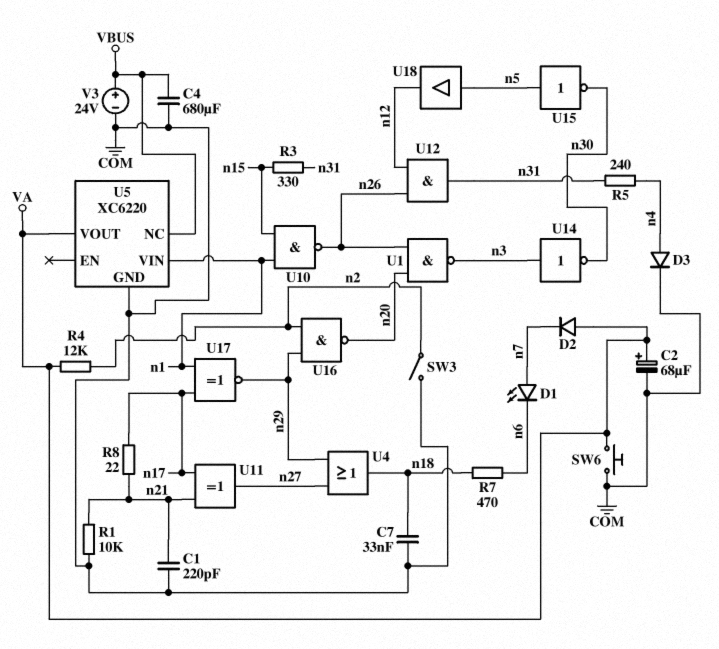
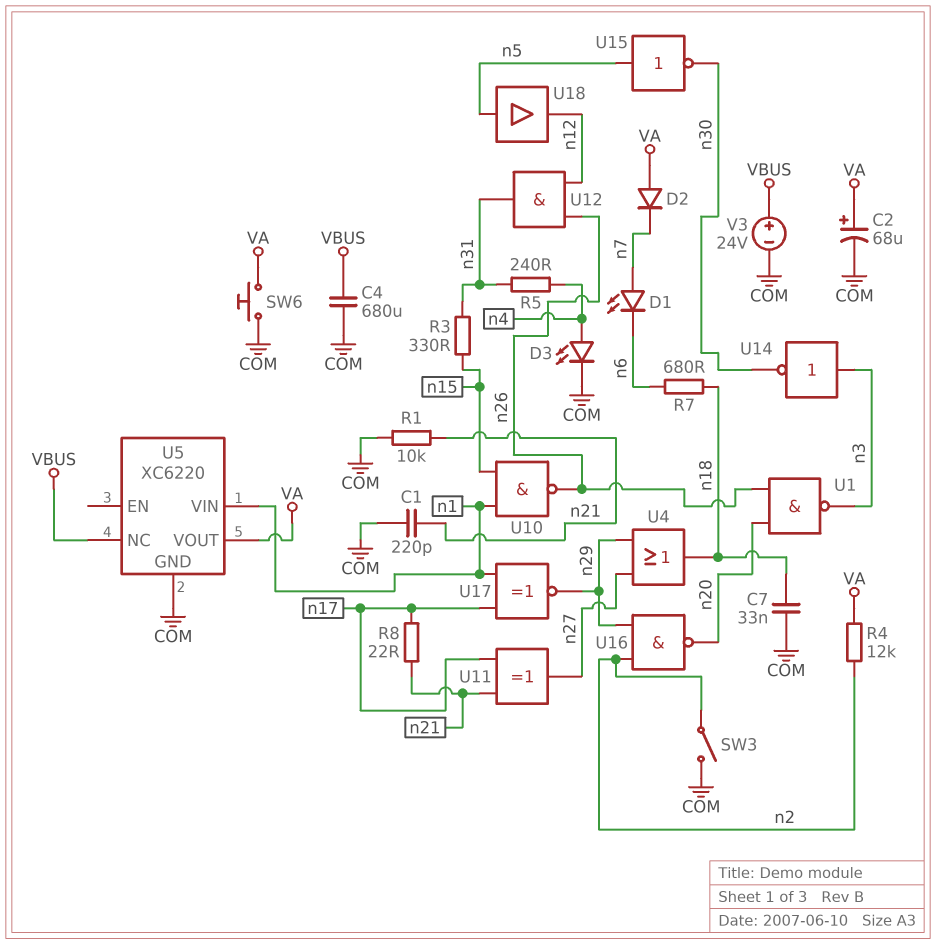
D3: diode (A n4, K COM) -> LED (A n4, K COM)
R7: 470 (n6, n18) -> 680 (n6, n18)

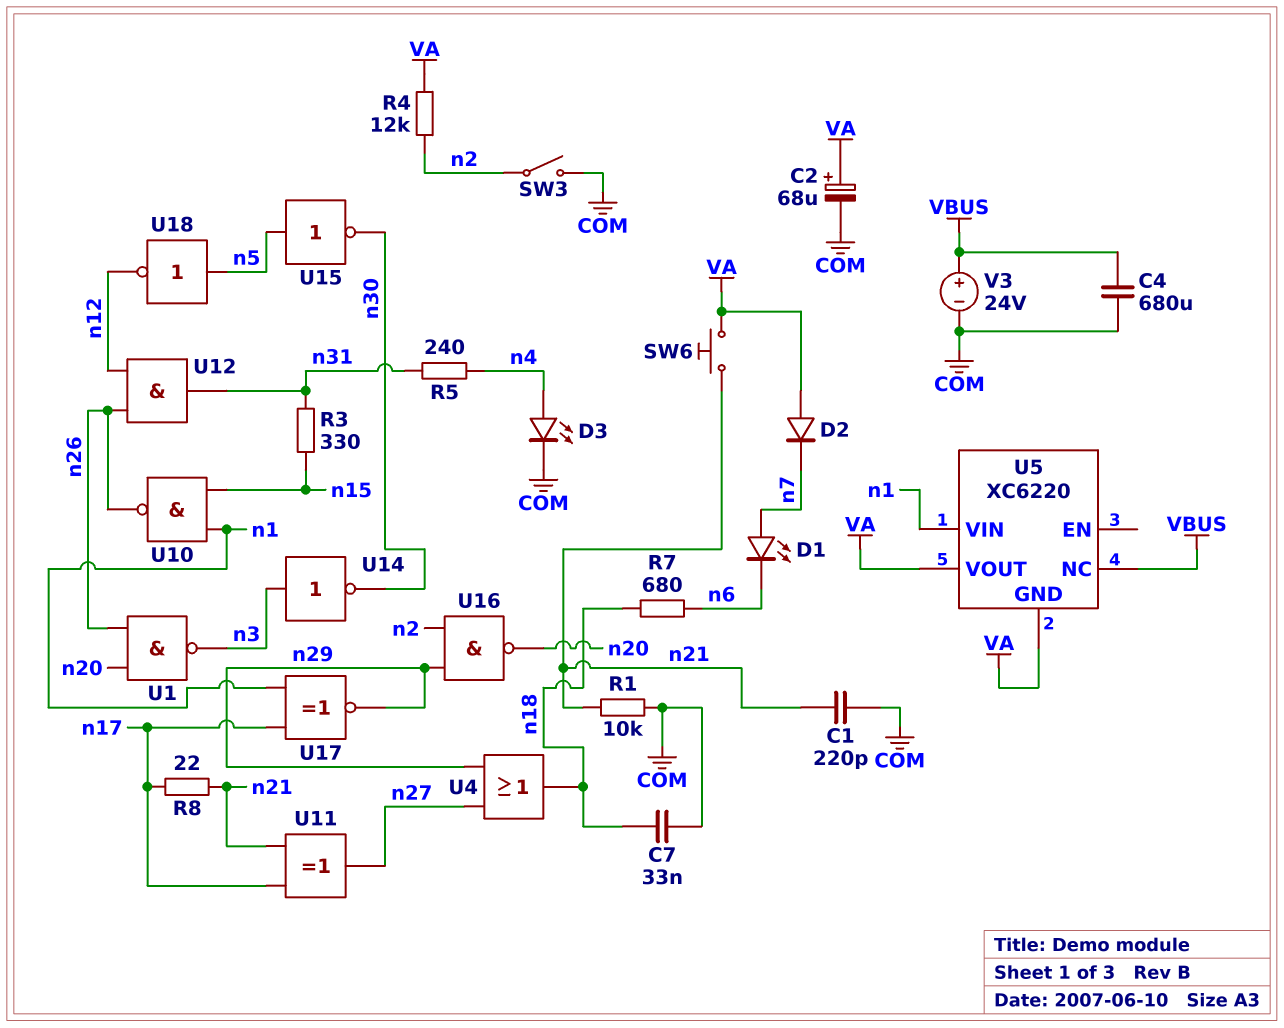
SW6: button (COM, VA) -> button (VA, n21)
U5 pin GND: COM -> VA
U18: buffer (in n5, out n12) -> NOT (in n5, out n12)

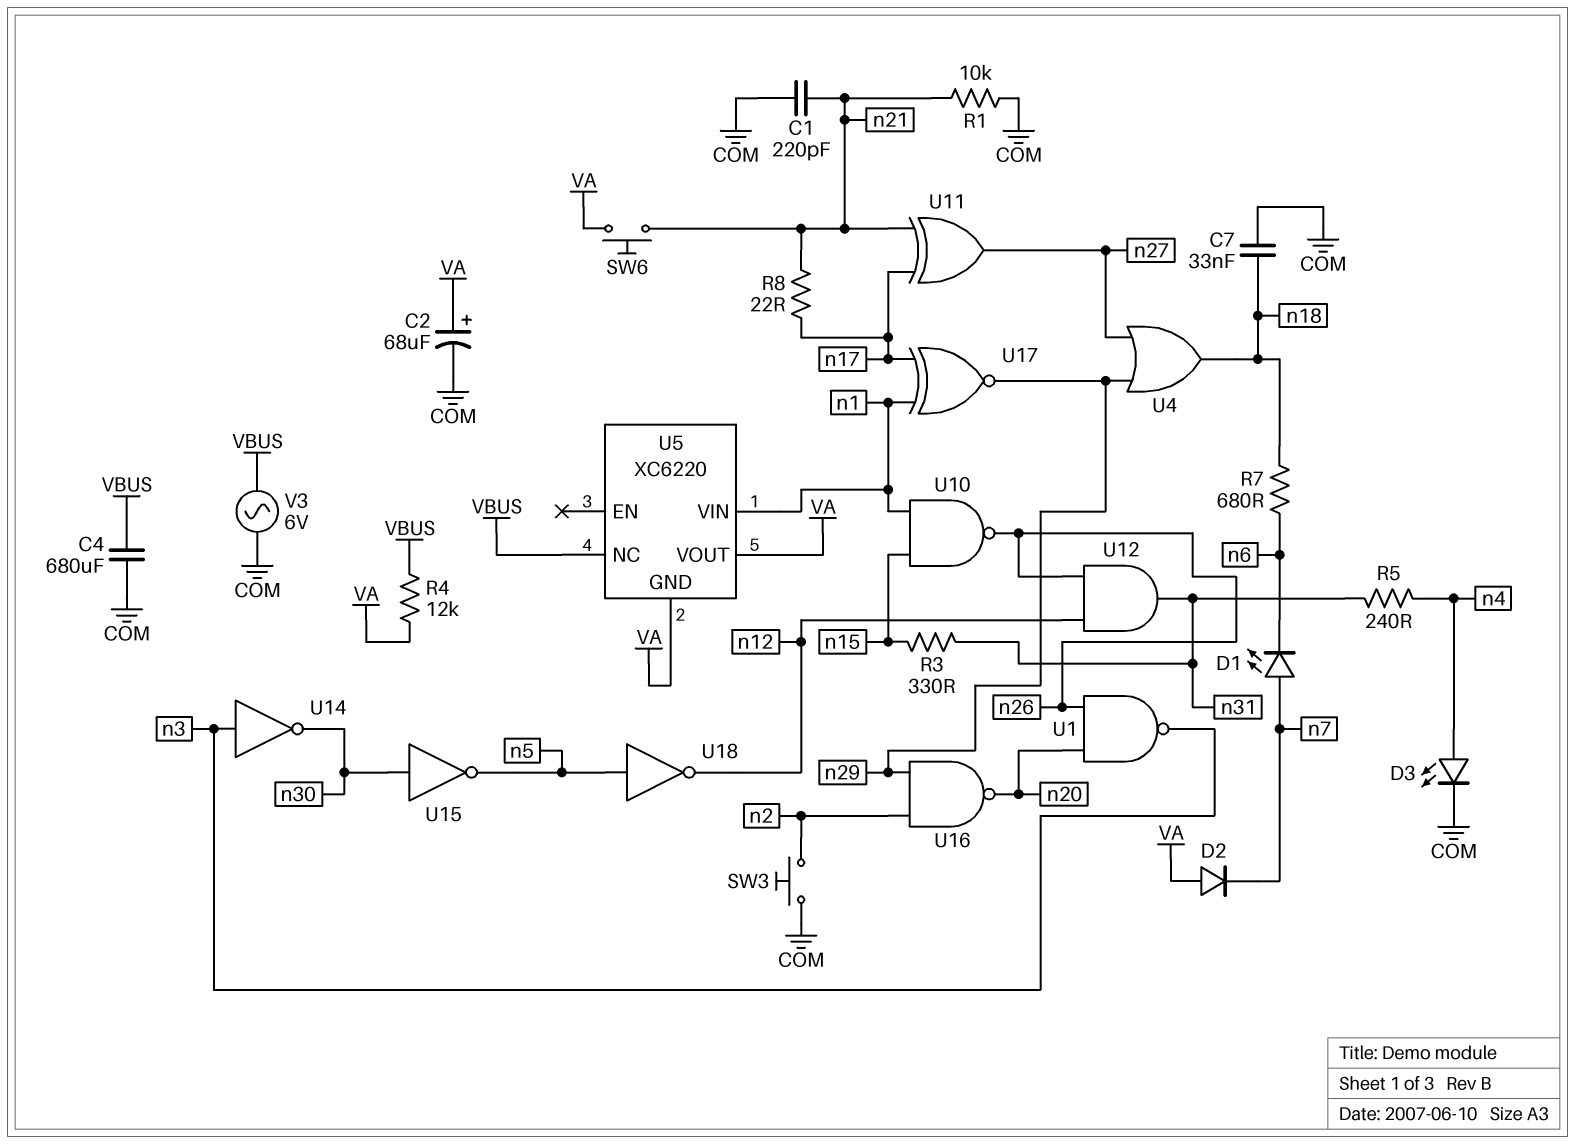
R4: 12k (VA, n2) -> 12k (VA, VBUS)
SW3: switch (COM, n2) -> button (COM, n2)
U15: NOT (in n5, out n30) -> NOT (in n30, out n5)
V3: 24V (plus VBUS, minus COM) -> AC 6V (COM, VBUS)

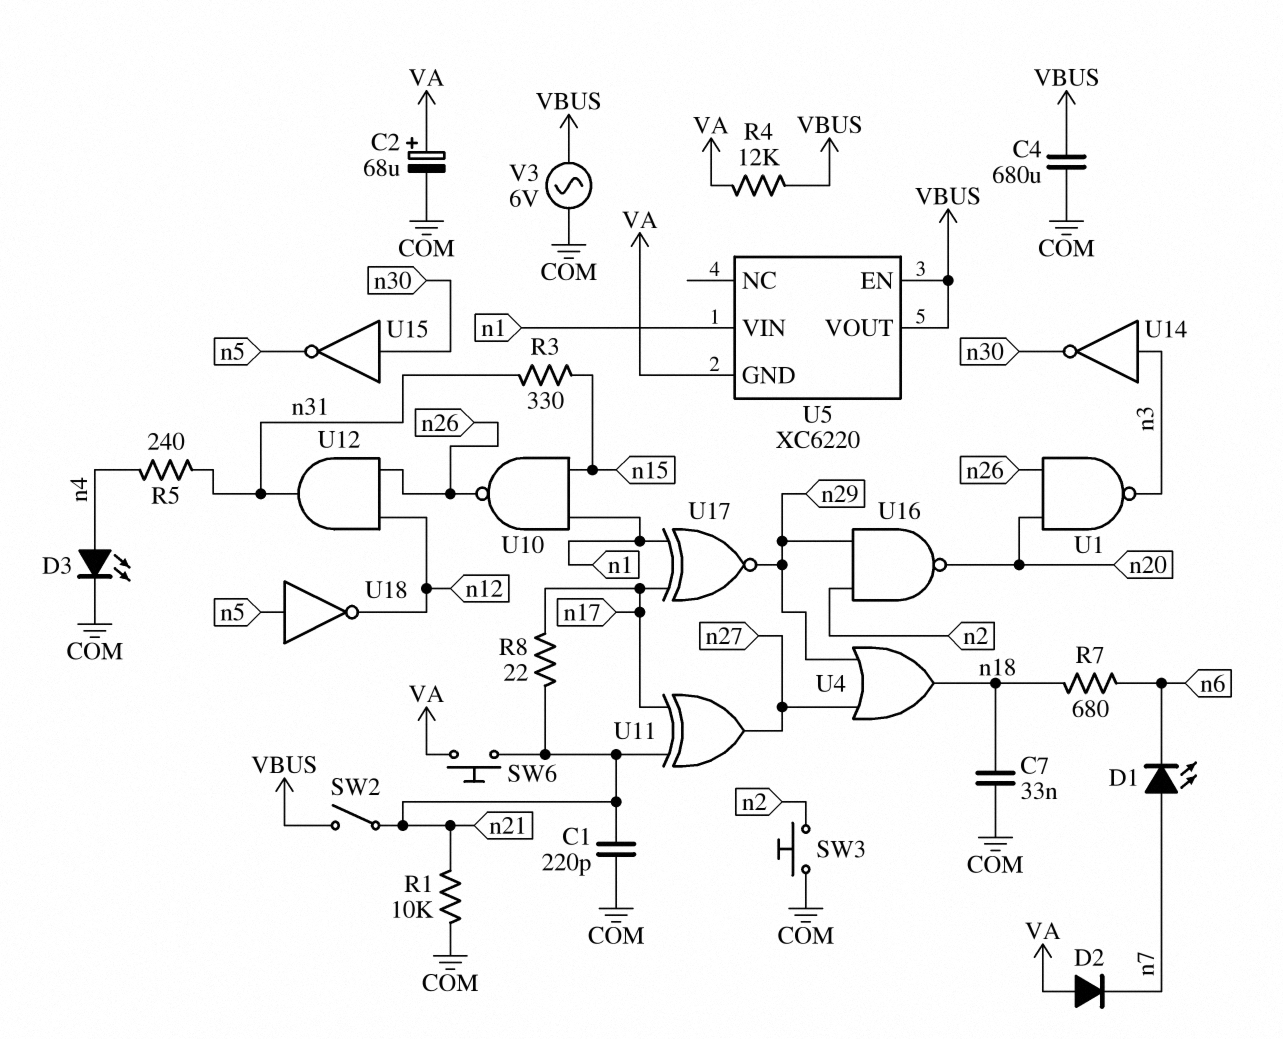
SW2: none -> switch (VBUS, n21)
U5 pin EN: none -> VBUS
U5 pin NC: VBUS -> none
U5 pin VOUT: VA -> VBUS

